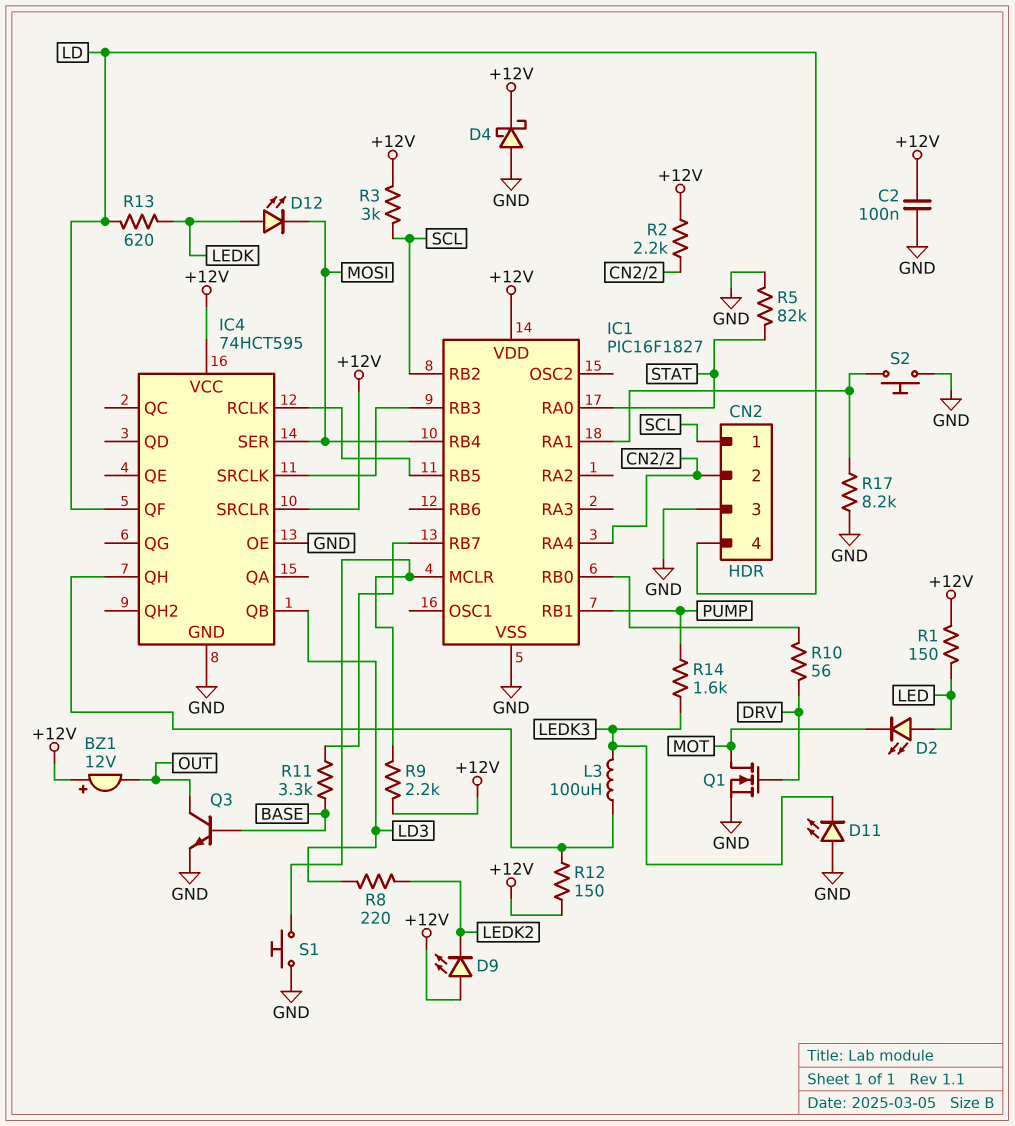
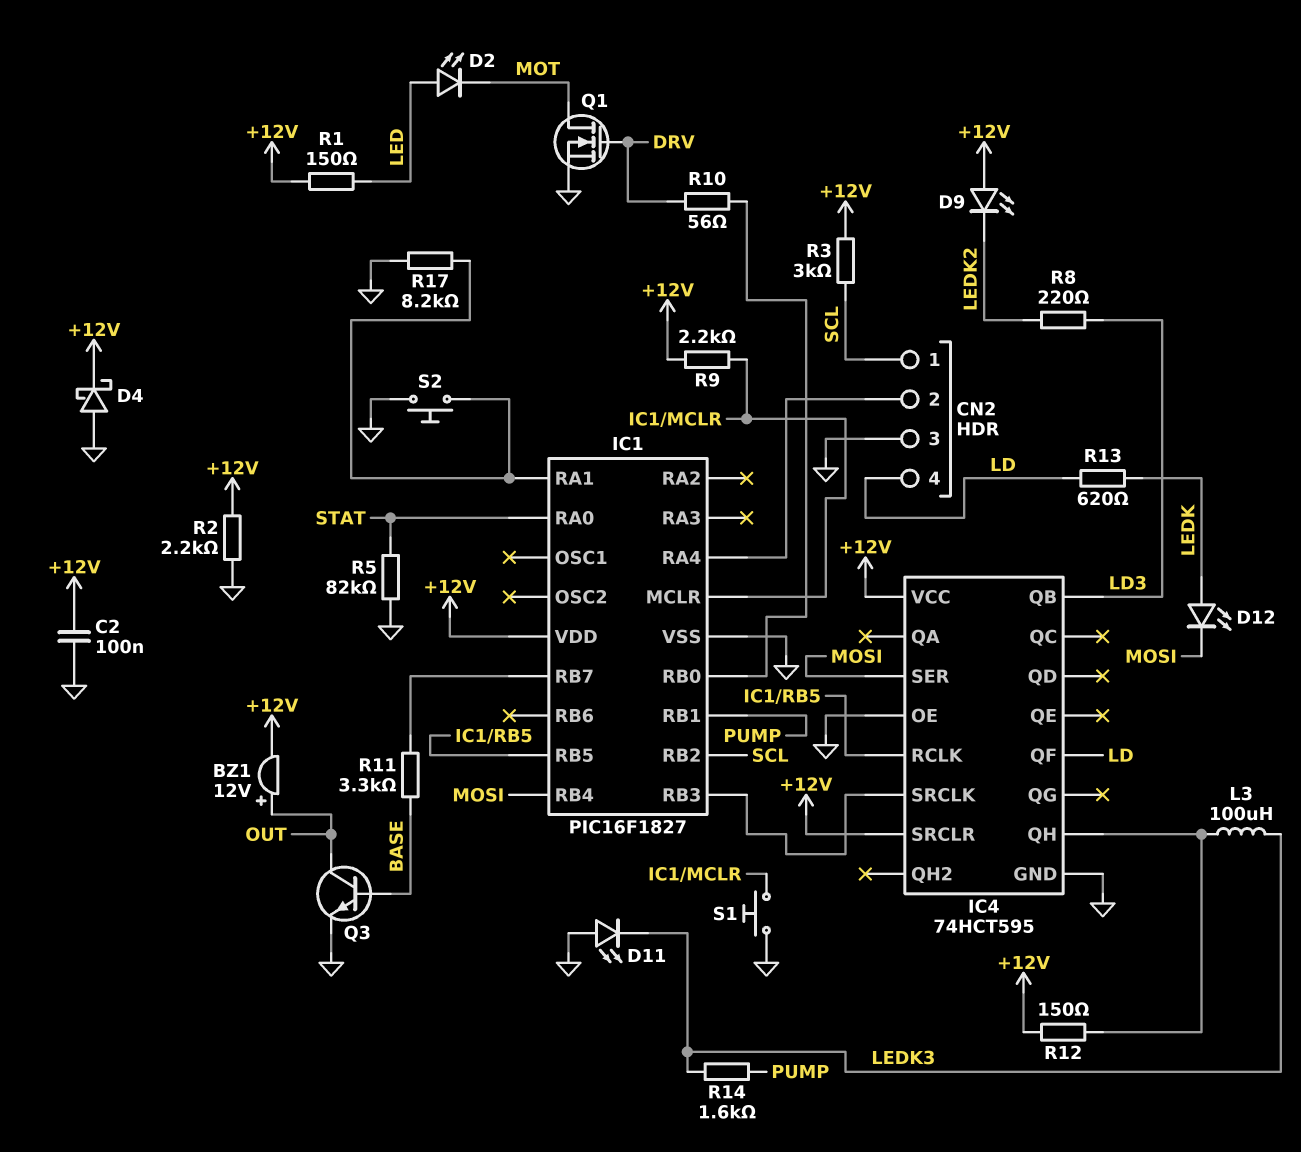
BZ1: buzzer 12V (plus +12V, minus OUT) -> buzzer 12V (plus OUT, minus +12V)
R2: 2.2k (+12V, CN2/2) -> 2.2k (+12V, GND)

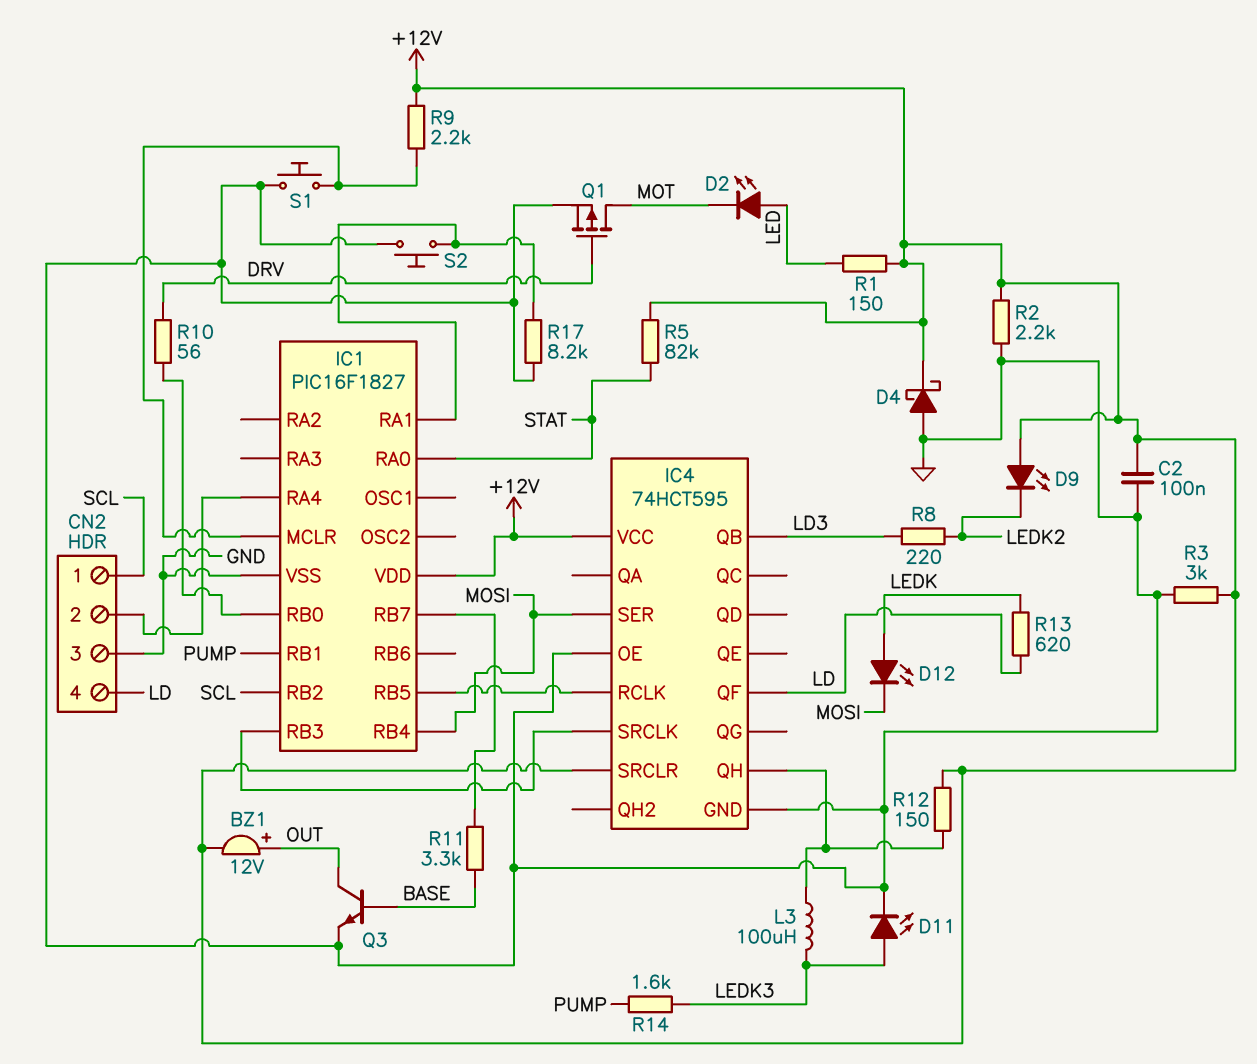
D11: LED (A GND, K LEDK3) -> LED (A LEDK3, K GND)
Q1: NMOS (G DRV, D MOT, S GND) -> PMOS (G DRV, D MOT, S GND)
R3: 3k (+12V, SCL) -> 3k (+12V, GND)
R5: 82k (GND, STAT) -> 82k (+12V, STAT)

